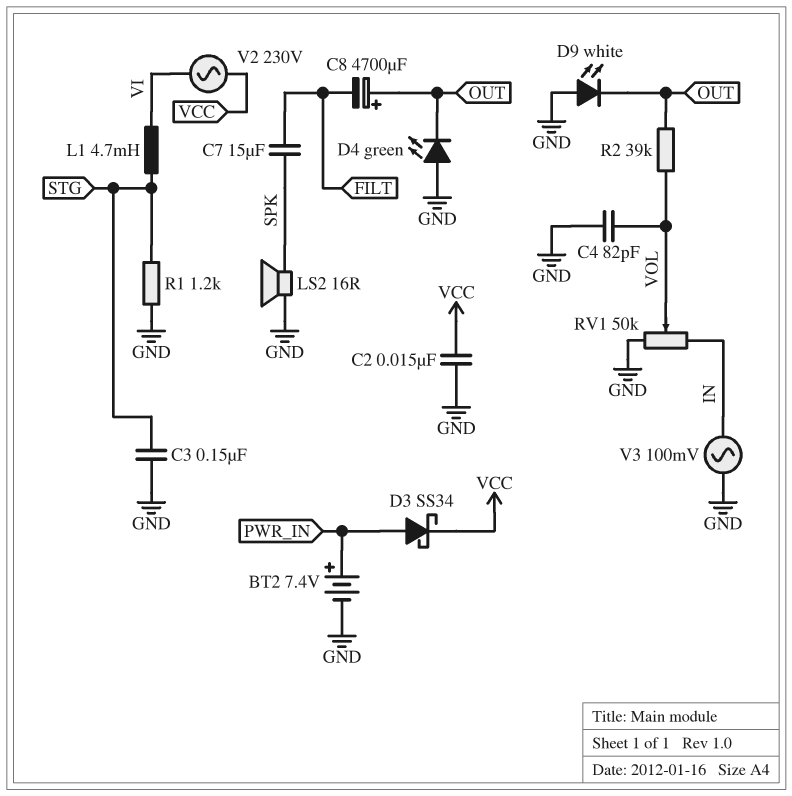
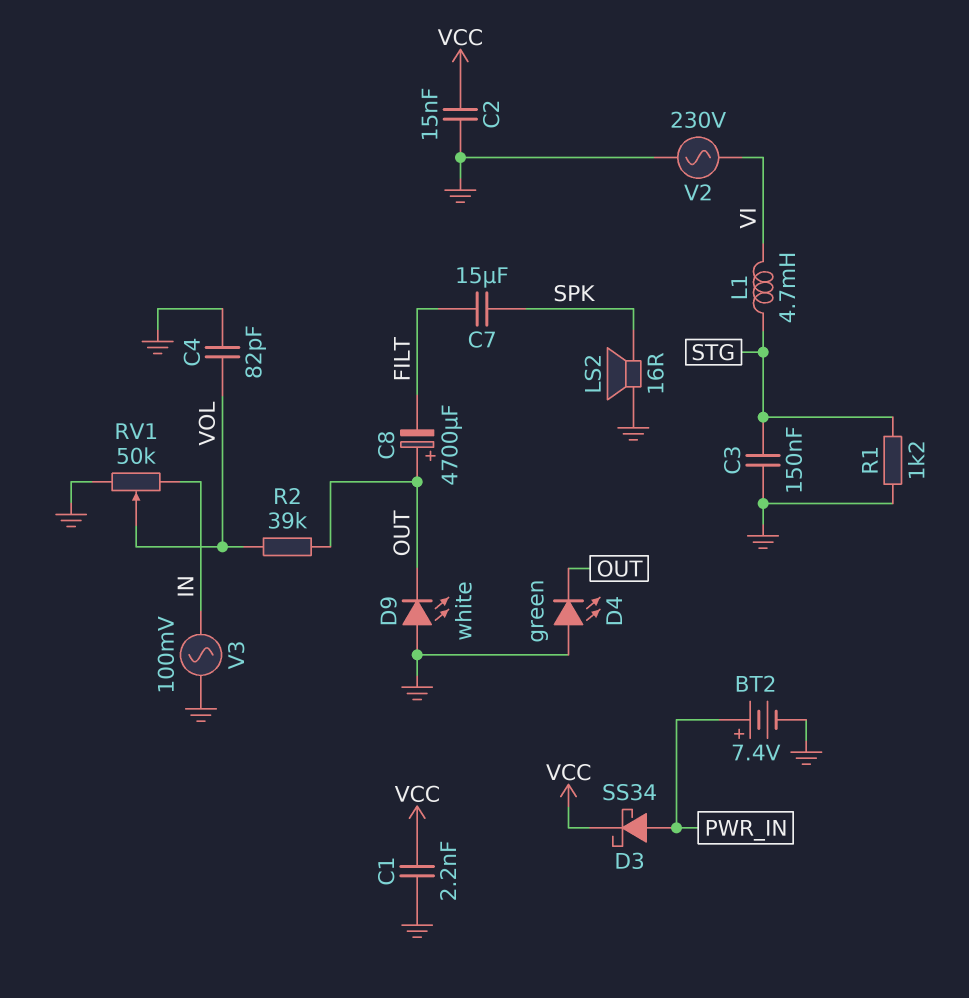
C1: none -> 2.2nF (GND, VCC)
V2: AC 230V (VCC, VI) -> AC 230V (GND, VI)

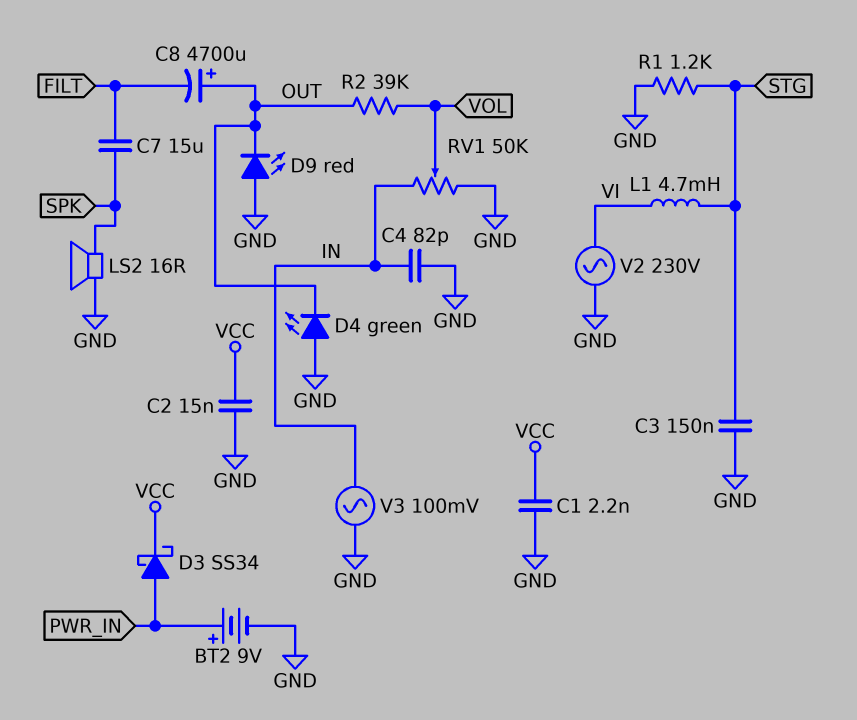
BT2: 7.4V (plus PWR_IN, minus GND) -> 9V (plus PWR_IN, minus GND)
C4: 82pF (GND, VOL) -> 82pF (GND, IN)
D9: LED white (A GND, K OUT) -> LED red (A GND, K OUT)

